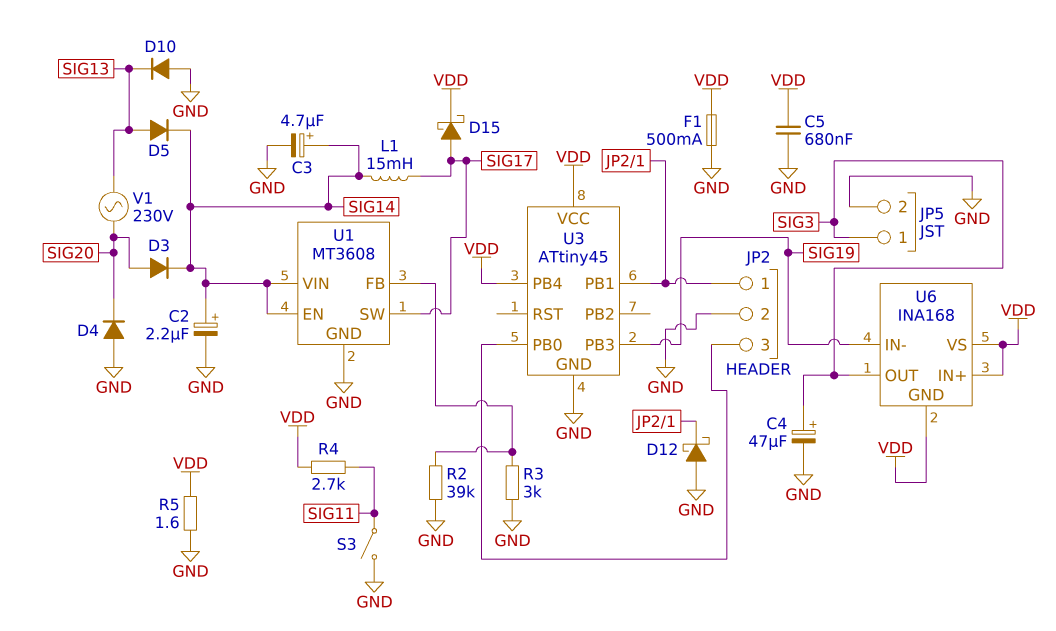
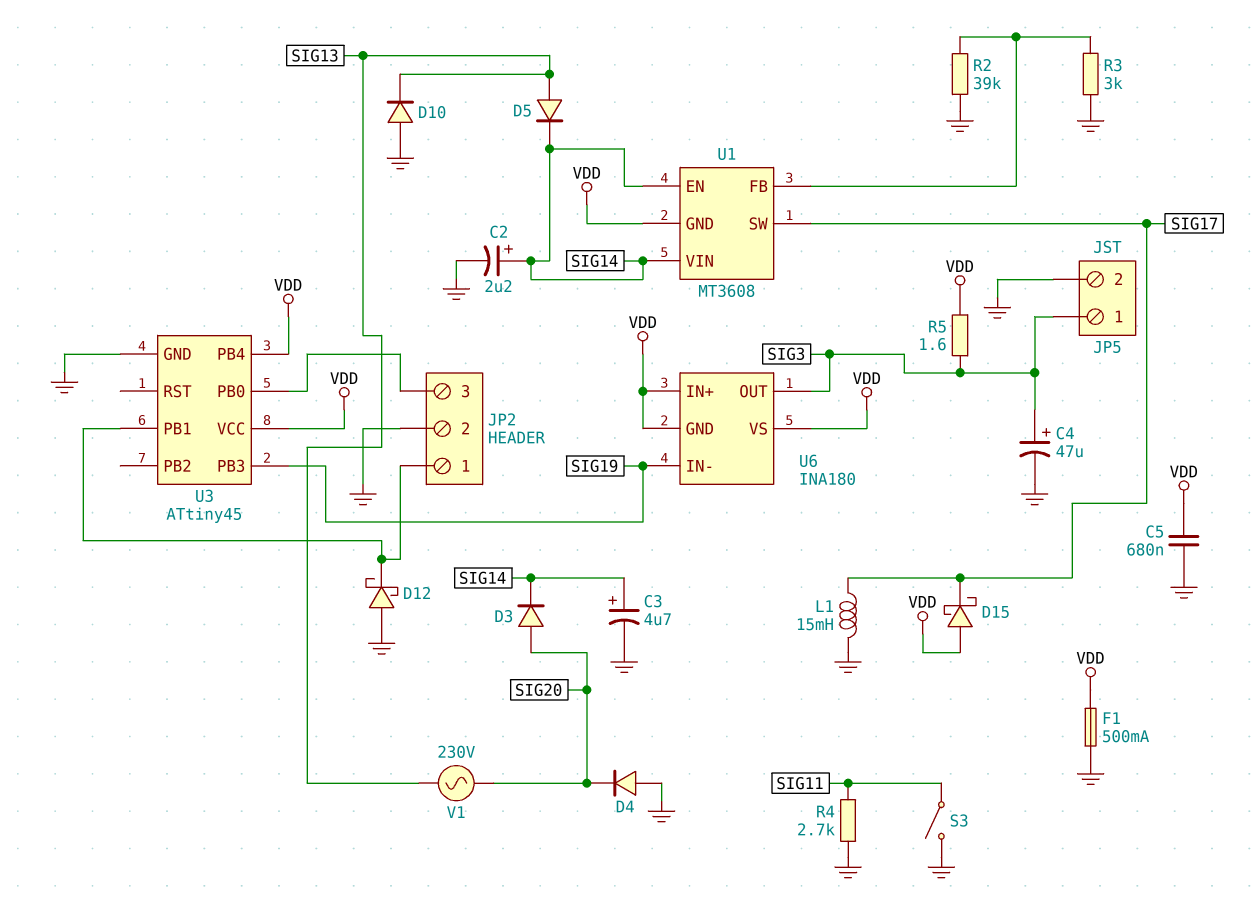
D15: schottky (A SIG17, K VDD) -> schottky (A VDD, K SIG17)
L1: 15mH (SIG14, SIG17) -> 15mH (GND, SIG17)
R4: 2.7k (SIG11, VDD) -> 2.7k (GND, SIG11)
R5: 1.6 (GND, VDD) -> 1.6 (SIG3, VDD)
U1 pin GND: GND -> VDD
U6: INA168 -> INA180

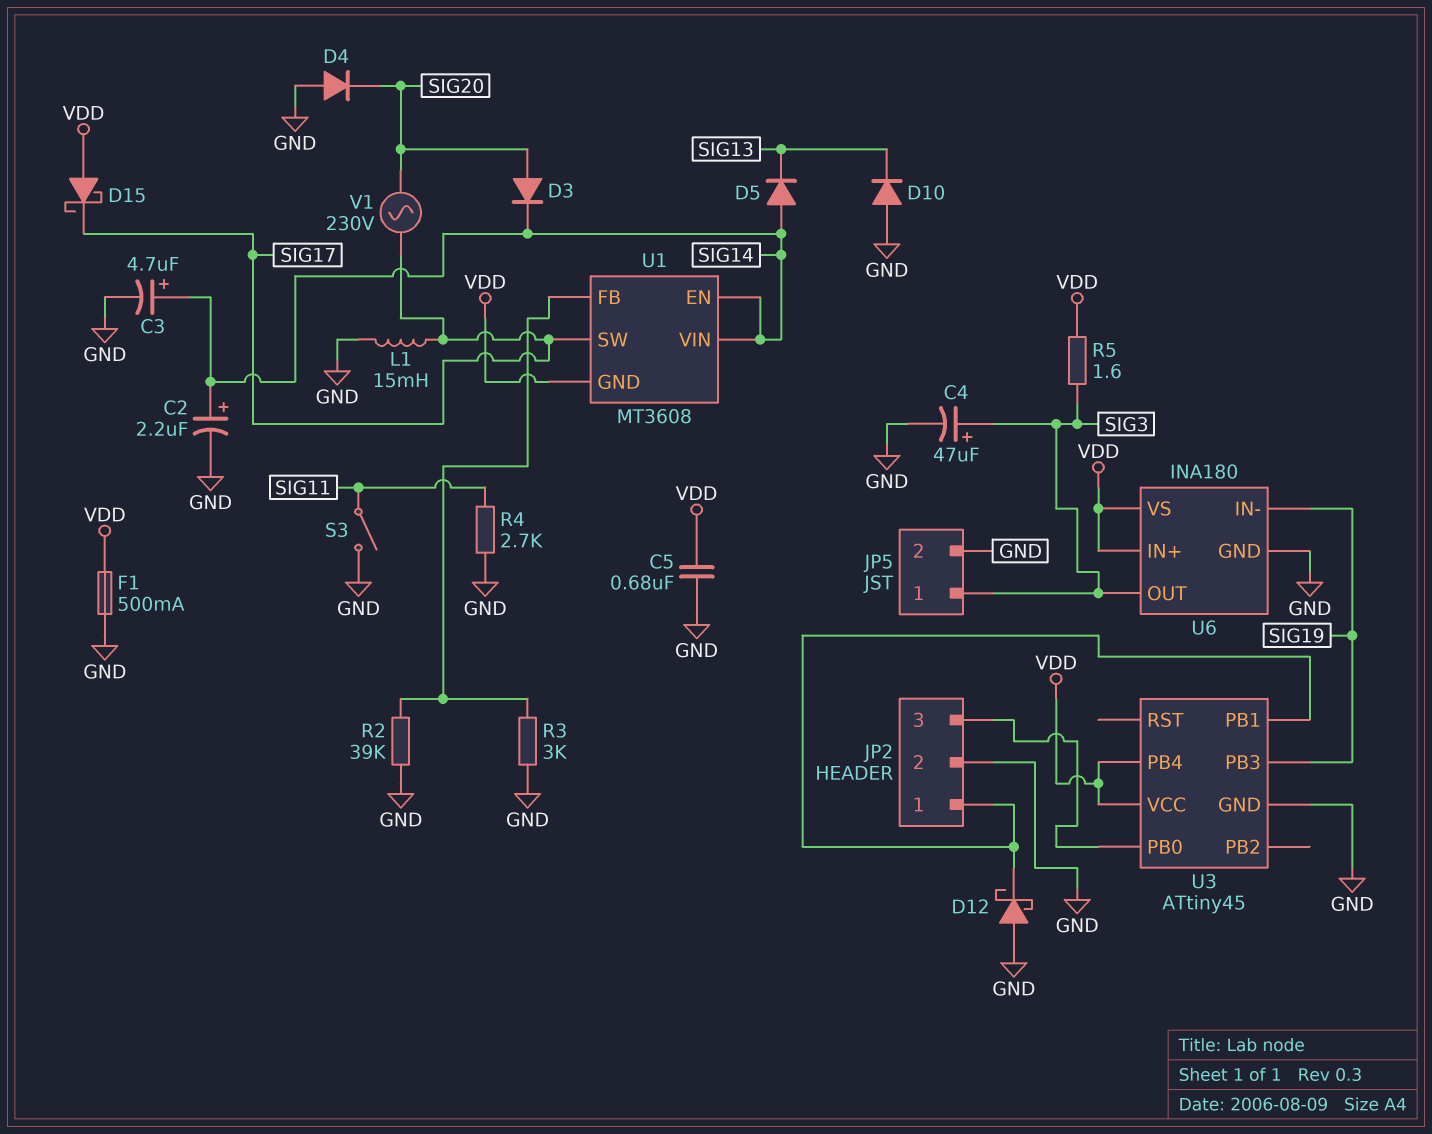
D5: diode (A SIG13, K SIG14) -> diode (A SIG14, K SIG13)
U6 pin GND: VDD -> GND
V1: AC 230V (SIG13, SIG20) -> AC 230V (SIG17, SIG20)

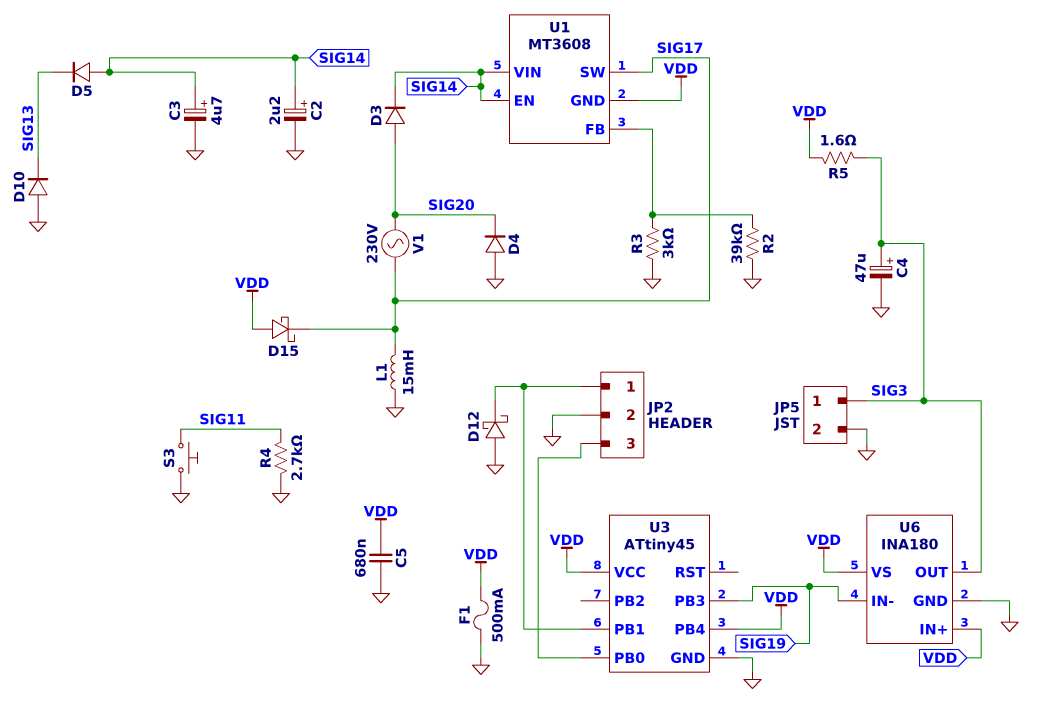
S3: switch (GND, SIG11) -> button (GND, SIG11)

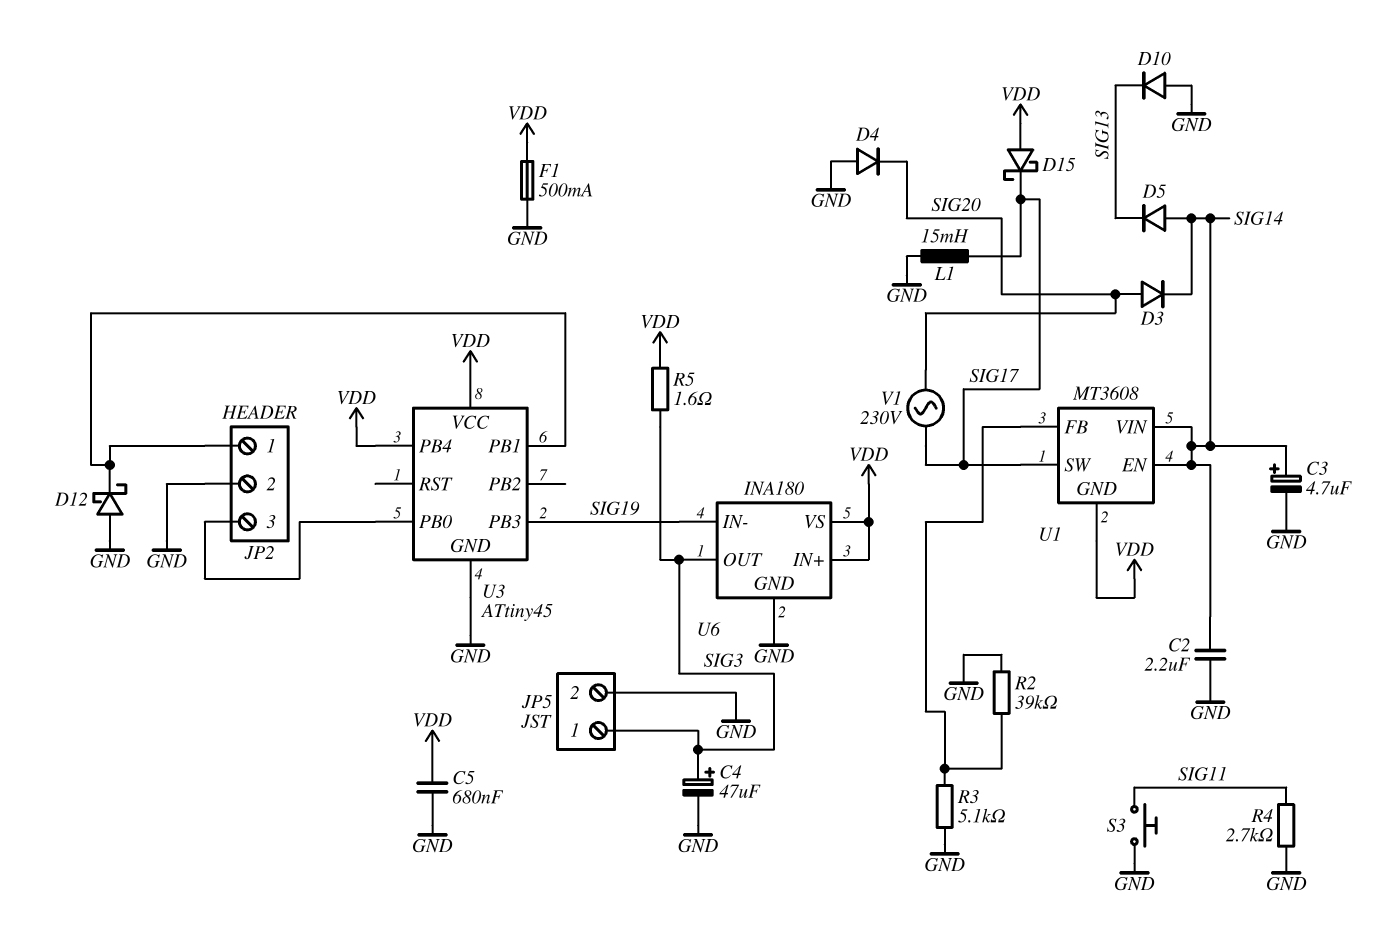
C2: 2.2uF (plus SIG14, minus GND) -> 2.2uF (GND, SIG14)
R3: 3k (GND, U1/FB) -> 5.1k (GND, U1/FB)

